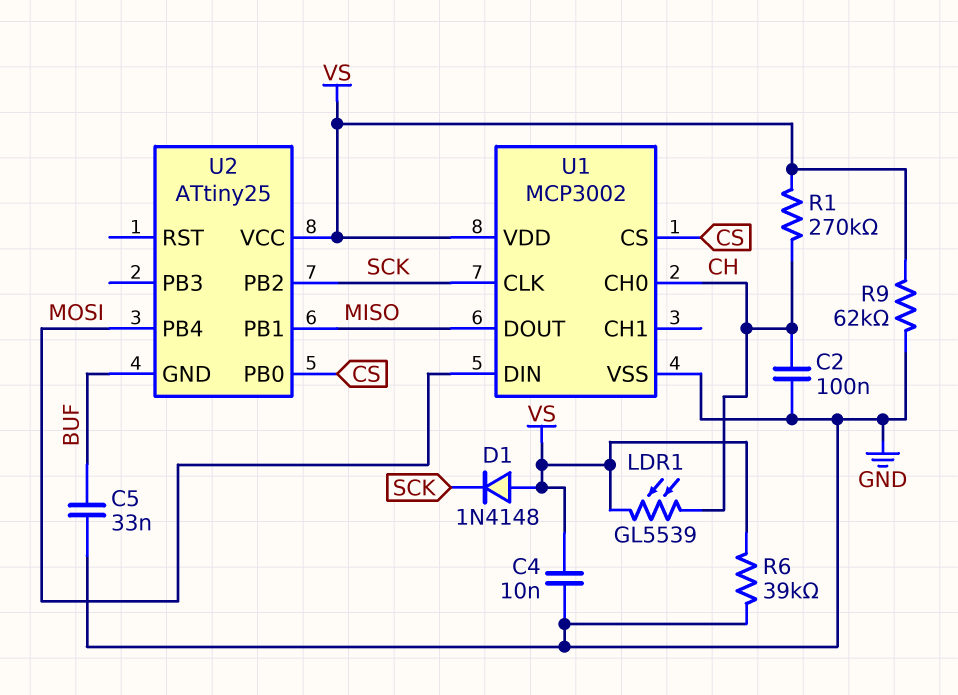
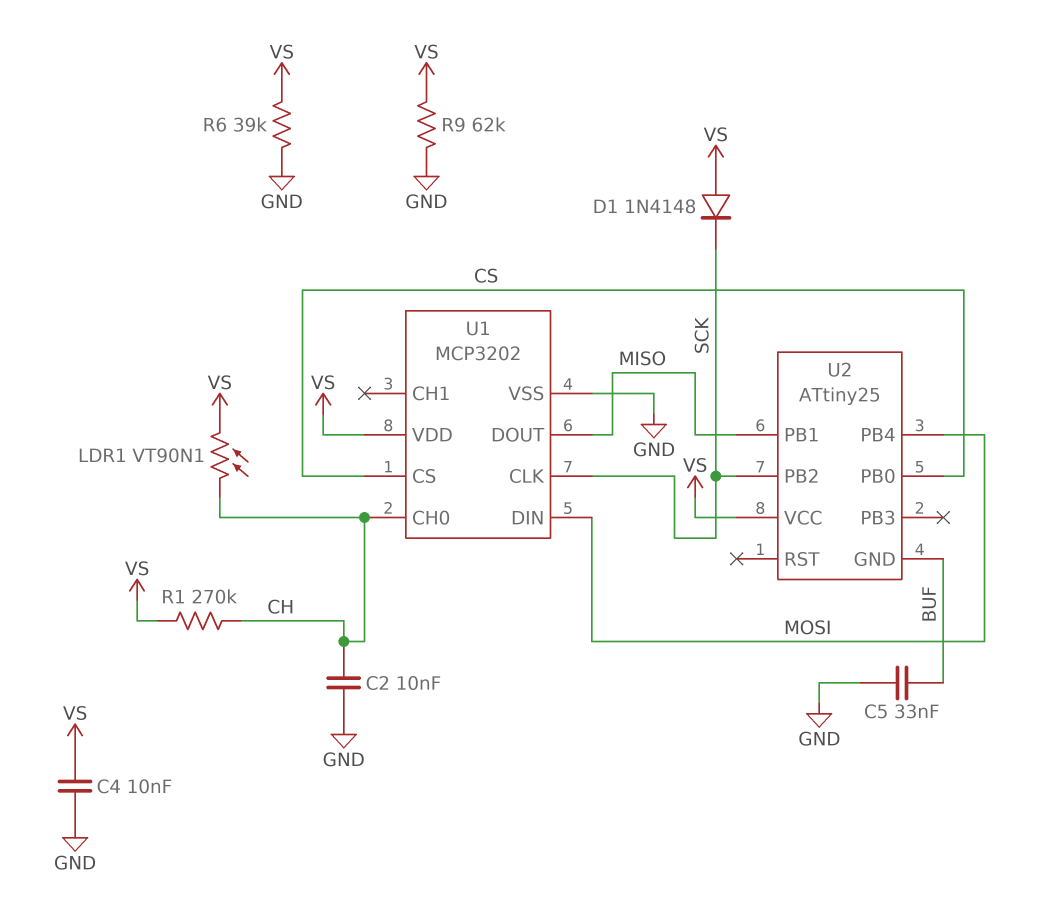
C2: 100nF (CH, GND) -> 10nF (CH, GND)
LDR1: GL5539 (CH, VS) -> VT90N1 (CH, VS)
U1: MCP3002 -> MCP3202

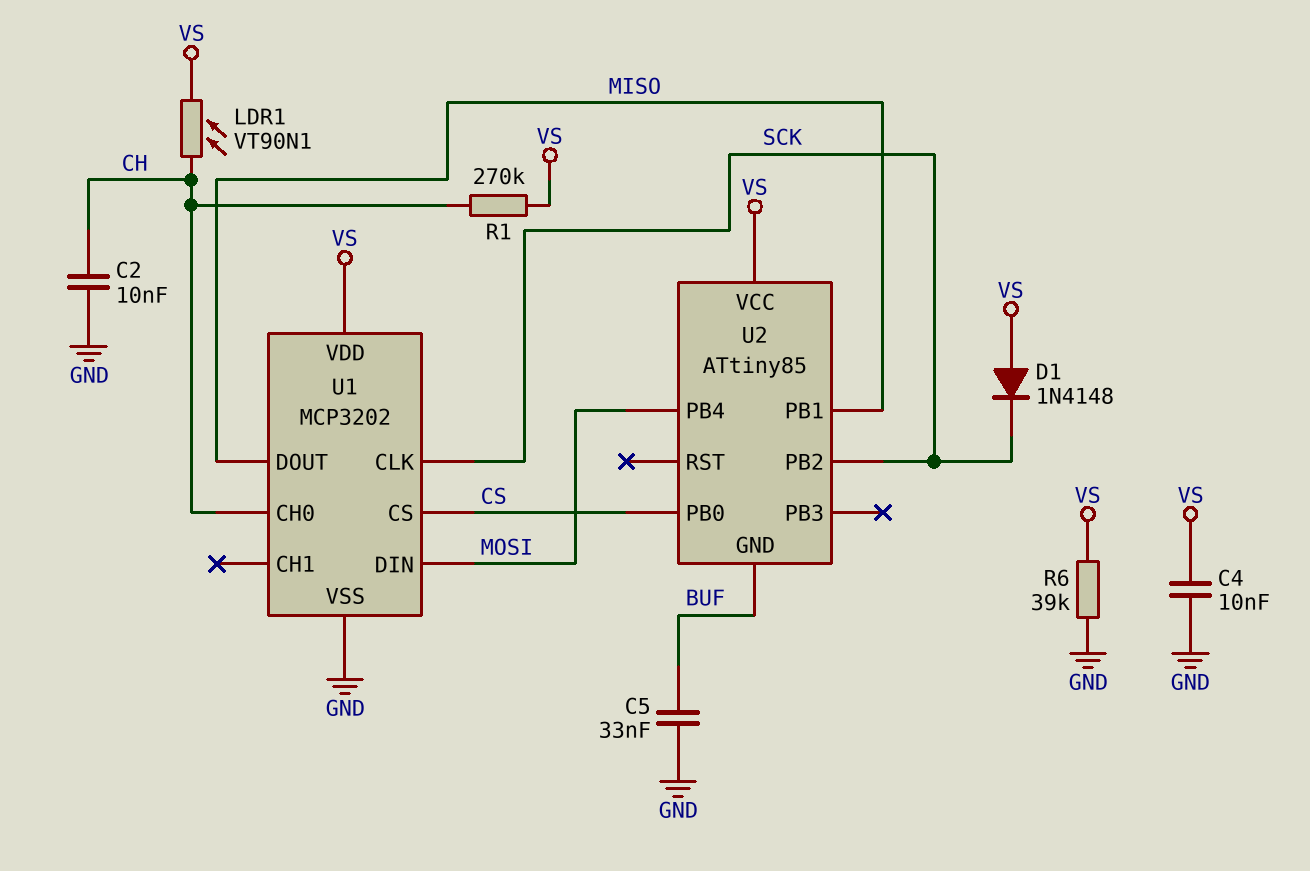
R9: 62k (GND, VS) -> none
U2: ATtiny25 -> ATtiny85

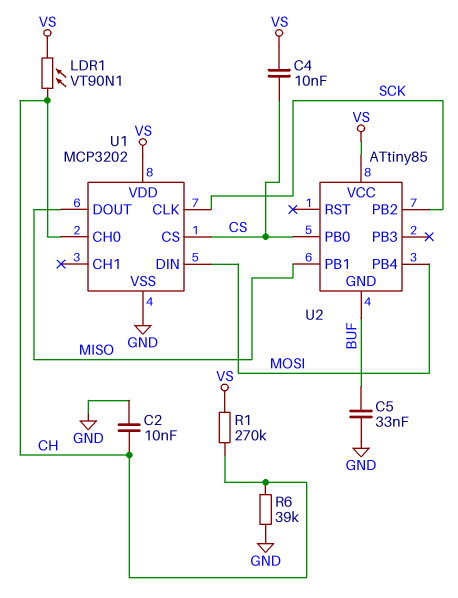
C4: 10nF (GND, VS) -> 10nF (CS, VS)
D1: diode 1N4148 (A VS, K SCK) -> none
R6: 39k (GND, VS) -> 39k (CH, GND)

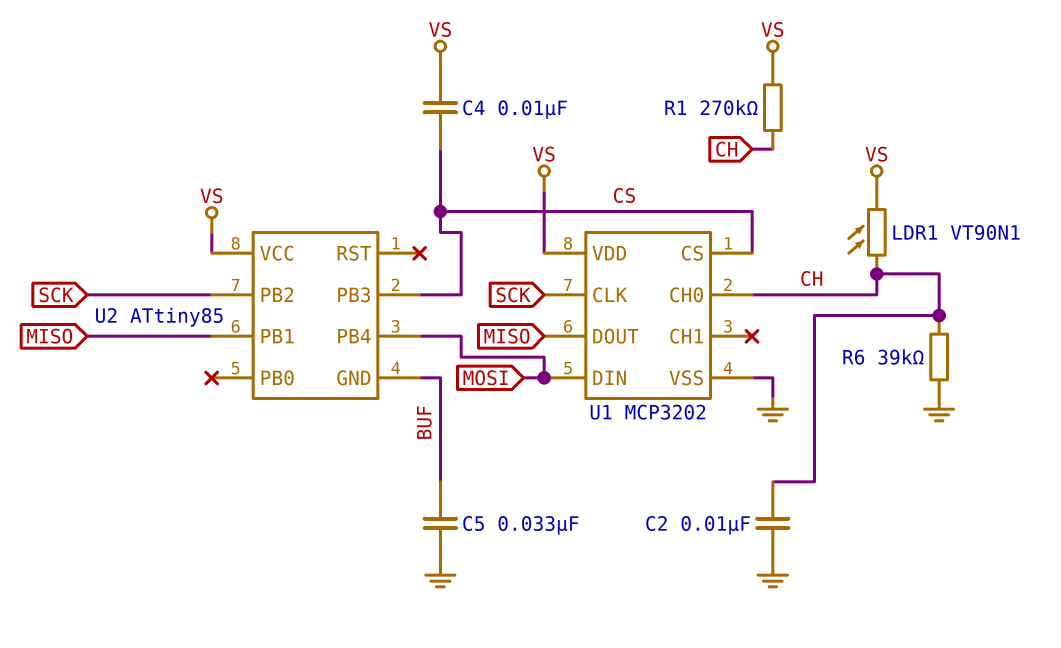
U2 pin PB0: CS -> none
U2 pin PB3: none -> CS

